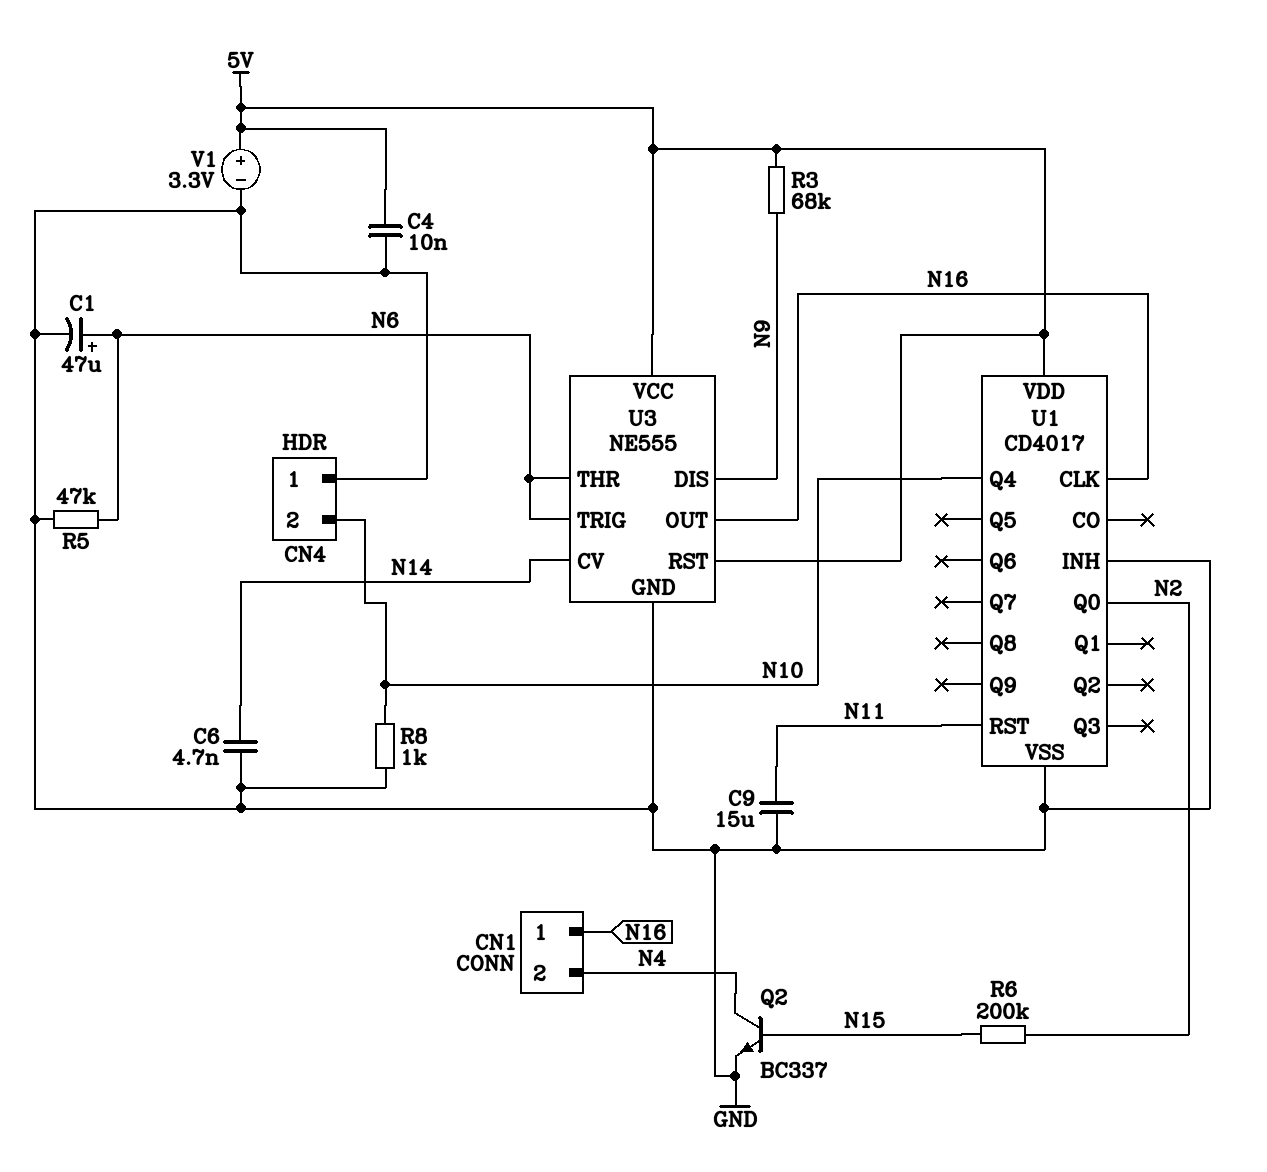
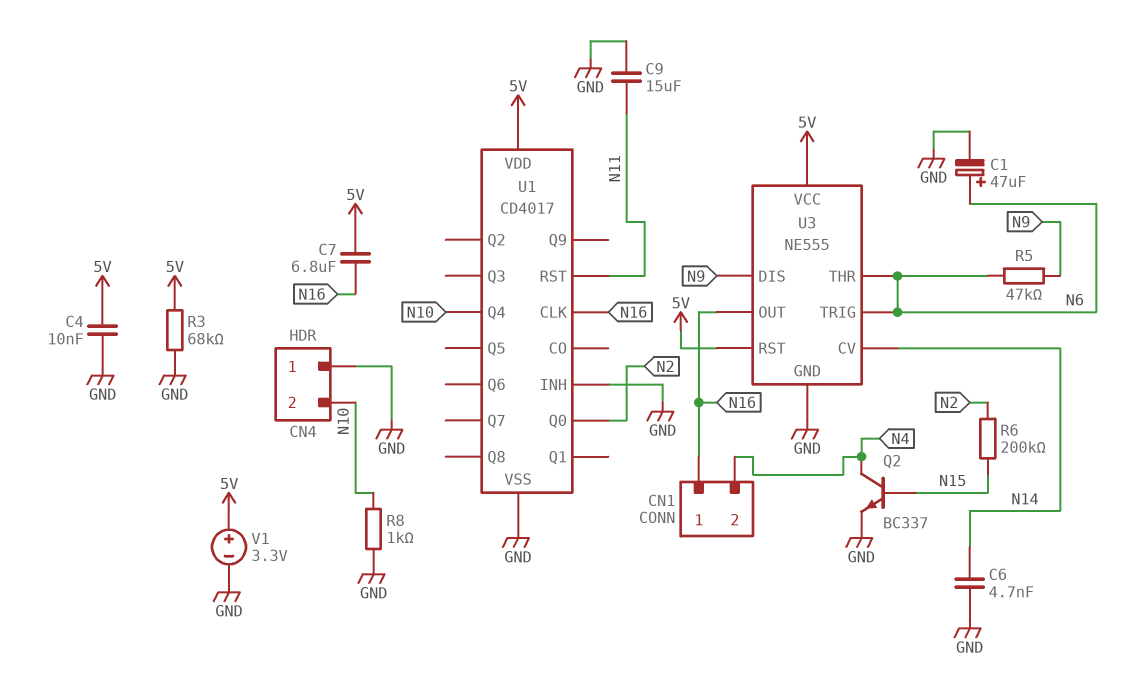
C7: none -> 6.8uF (5V, N16)
R3: 68k (5V, N9) -> 68k (5V, GND)
R5: 47k (GND, N6) -> 47k (N6, N9)

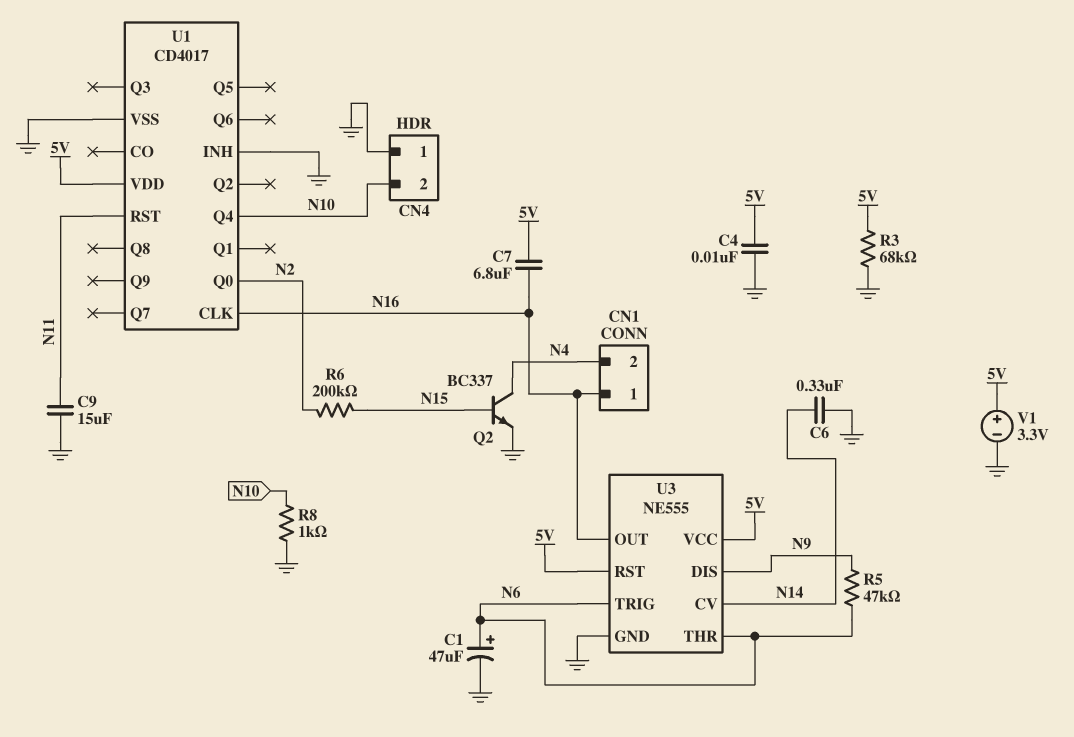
C6: 4.7nF (GND, N14) -> 330nF (GND, N14)

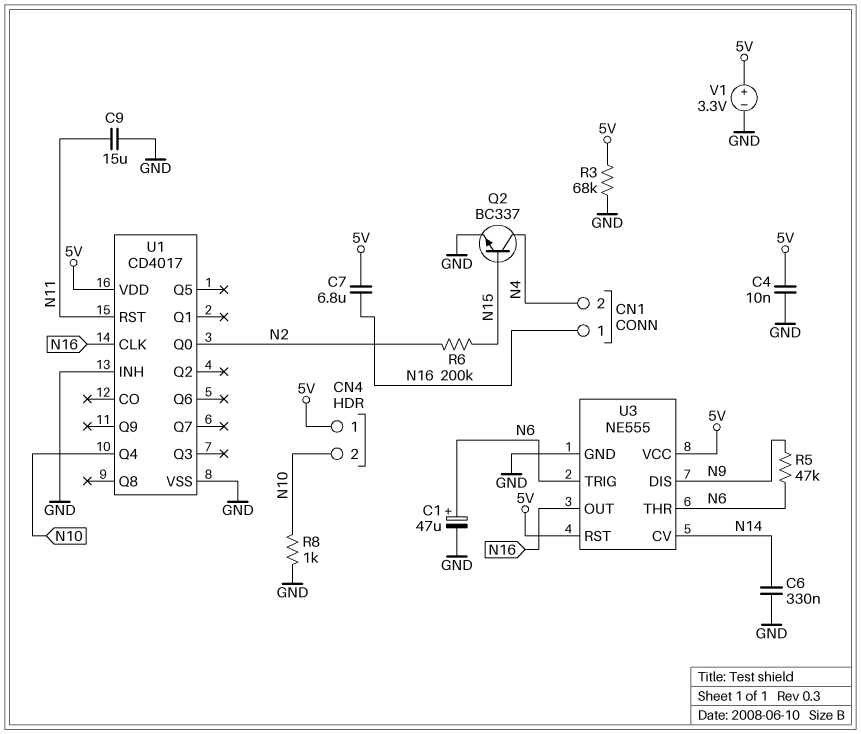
CN4 pin 1: GND -> 5V

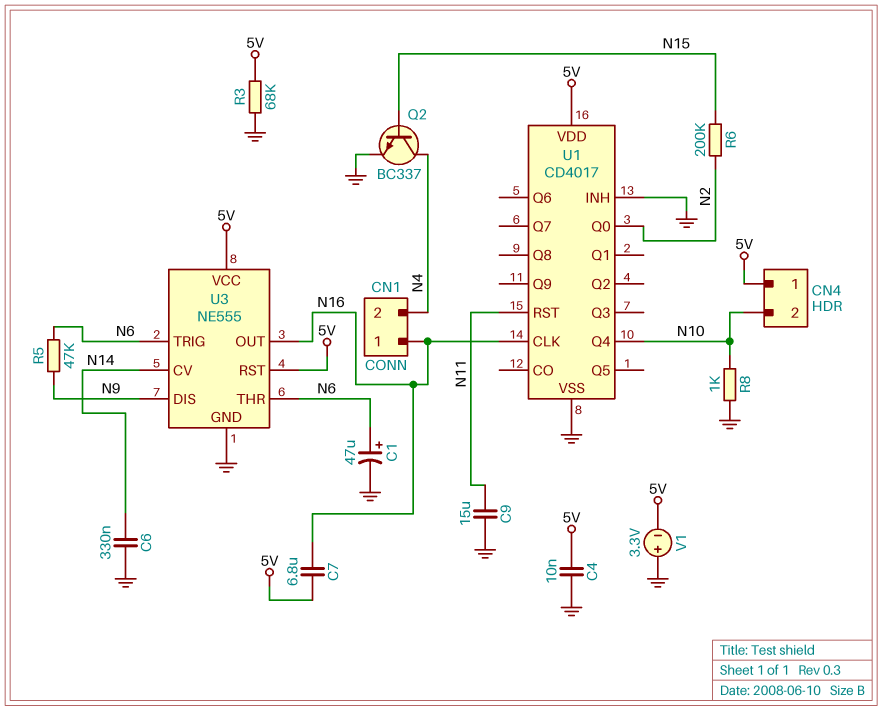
V1: 3.3V (plus 5V, minus GND) -> 3.3V (plus GND, minus 5V)

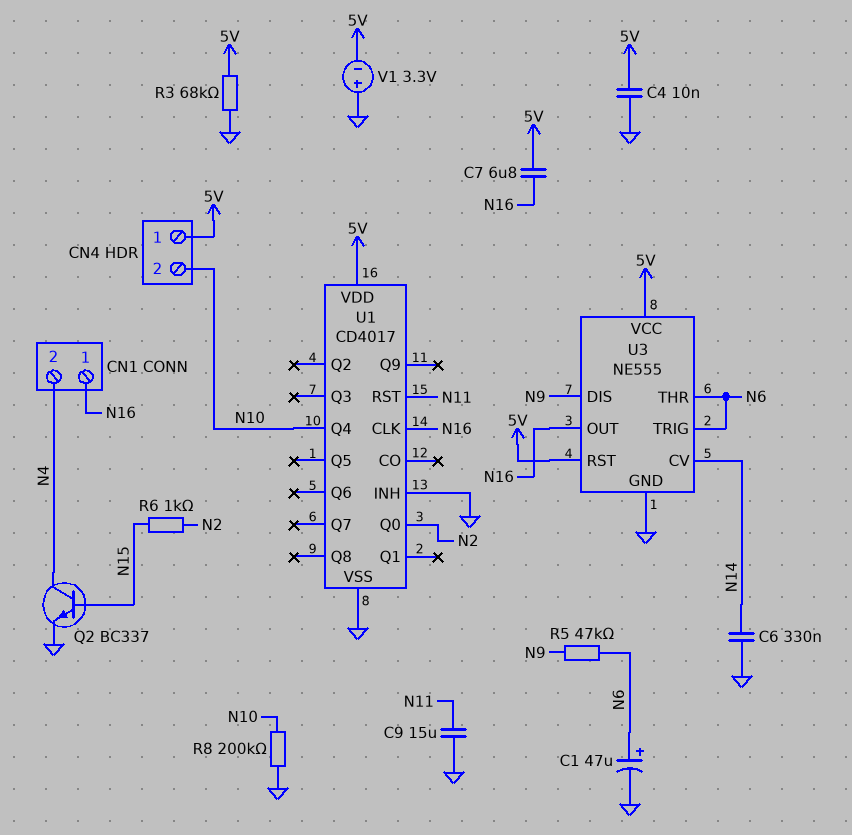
R6: 200k (N2, N15) -> 1k (N2, N15)
R8: 1k (GND, N10) -> 200k (GND, N10)

